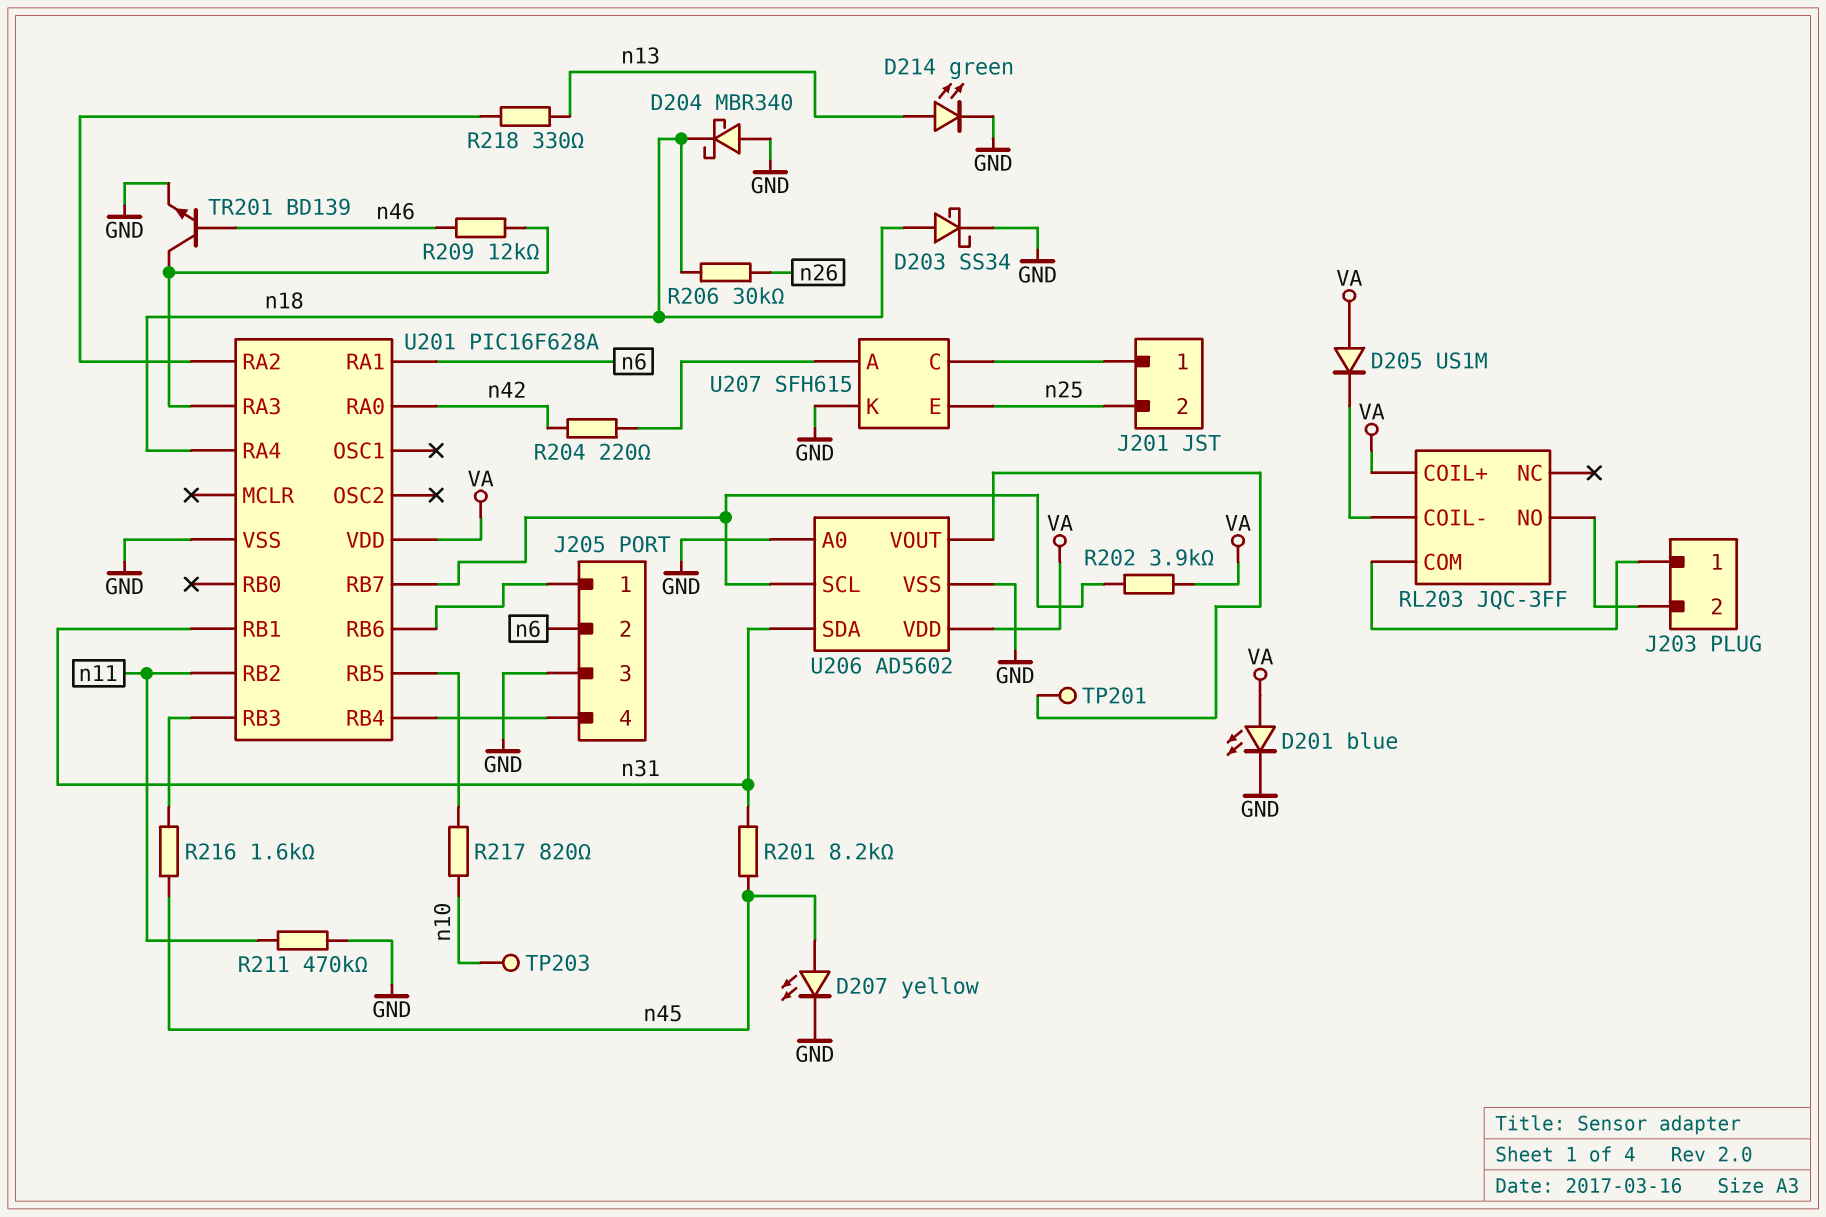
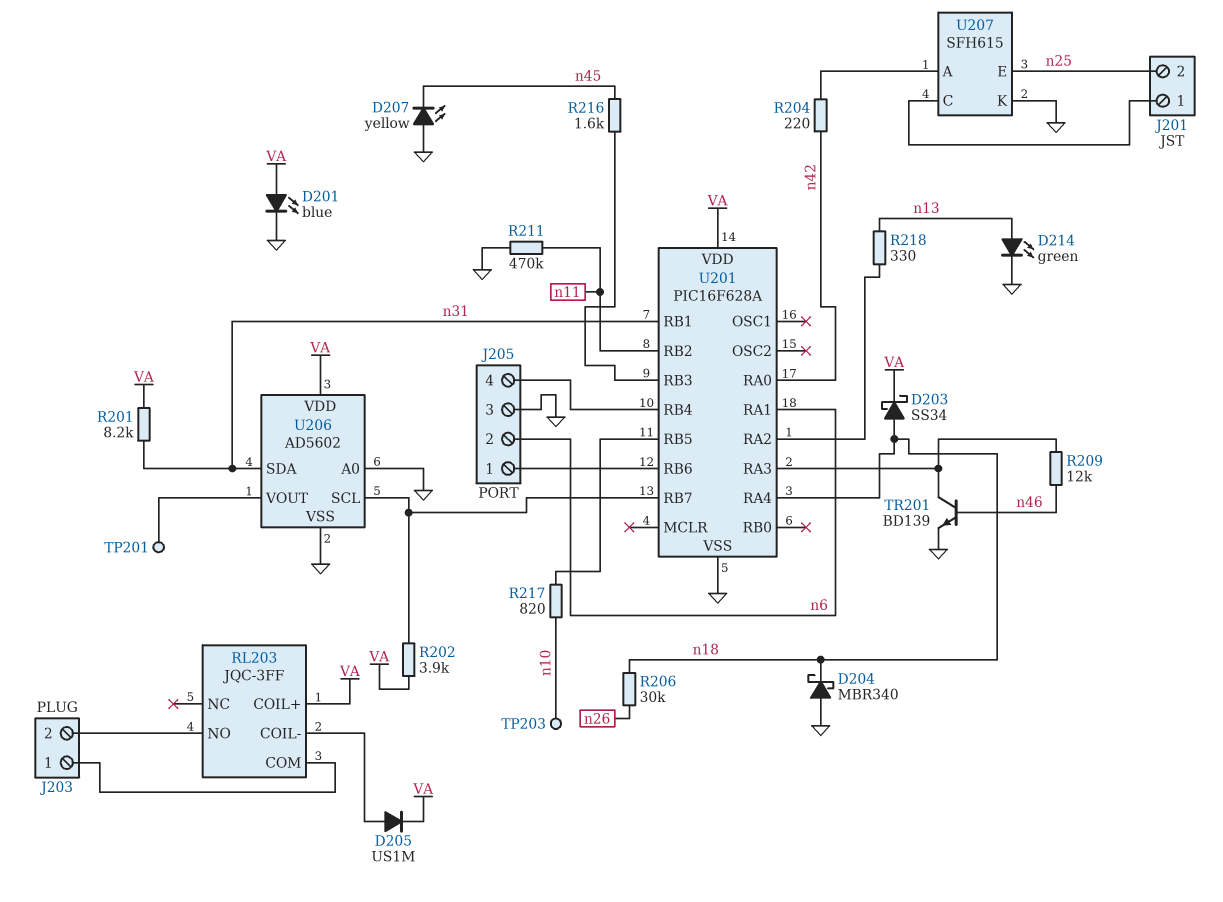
D203: schottky SS34 (A n18, K GND) -> schottky SS34 (A n18, K VA)
D205: diode US1M (A VA, K RL203/COIL-) -> diode US1M (A RL203/COIL-, K VA)
D207: LED yellow (A n45, K GND) -> LED yellow (A GND, K n45)
R201: 8.2k (n31, n45) -> 8.2k (VA, n31)

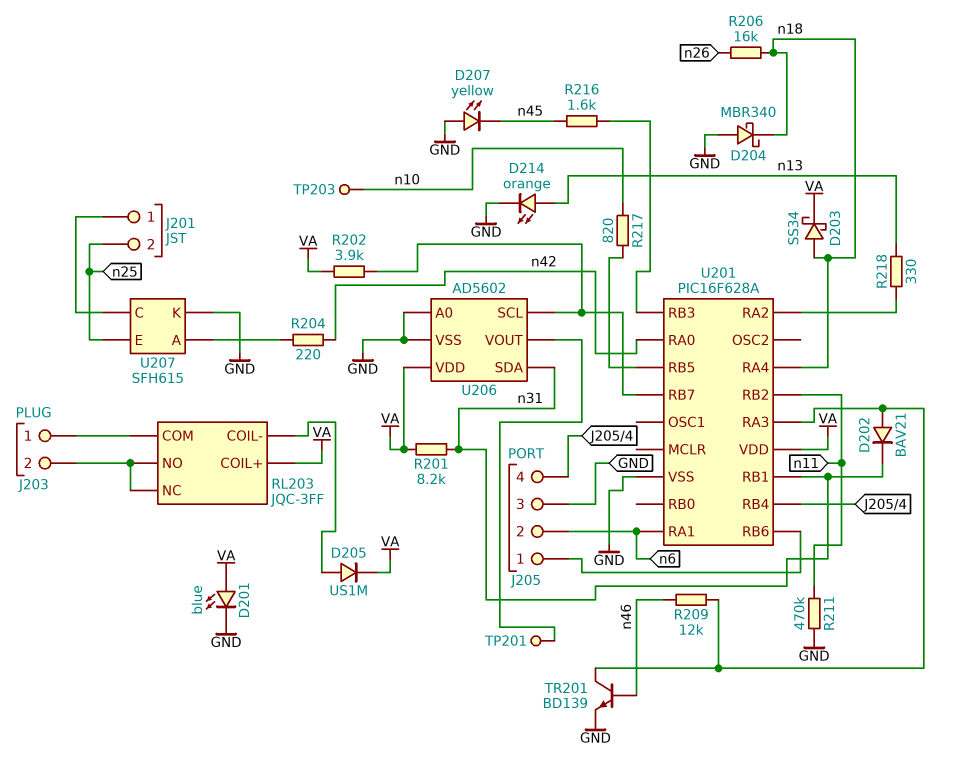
D202: none -> diode BAV21 (A U201/RA3, K n31)
D214: LED green (A n13, K GND) -> LED orange (A n13, K GND)
R206: 30k (n18, n26) -> 16k (n18, n26)
RL203 pin NC: none -> J203/2

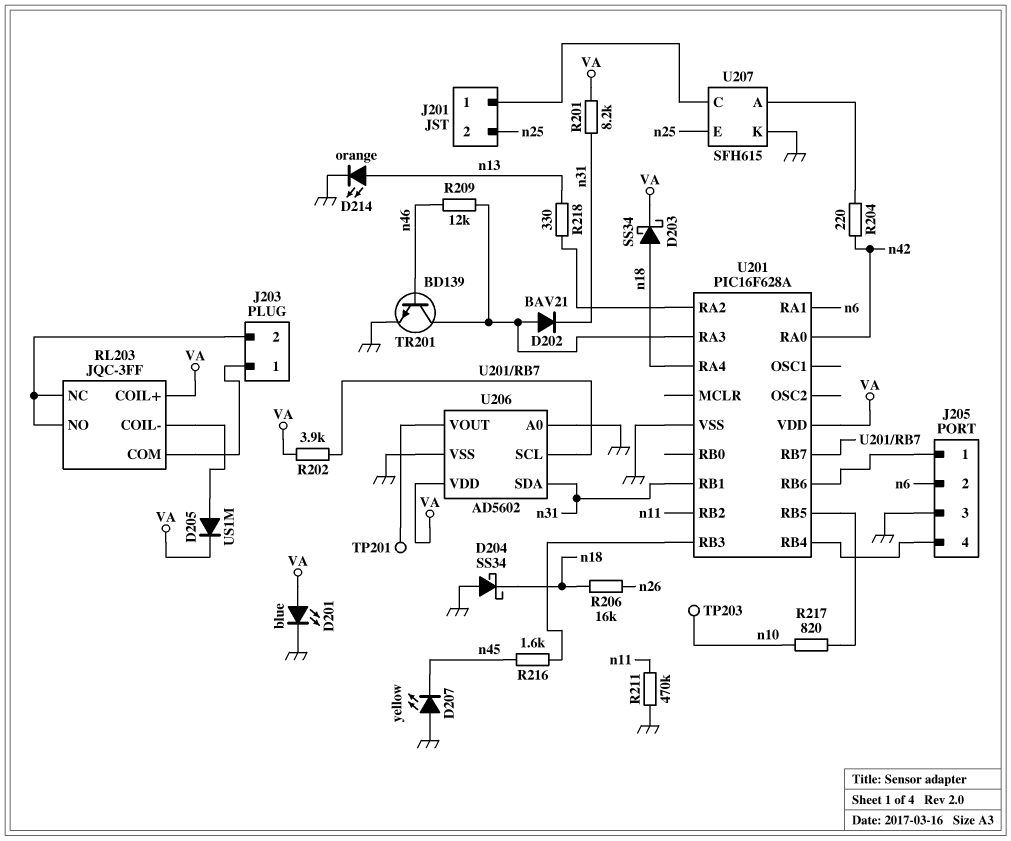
D204: schottky MBR340 (A GND, K n18) -> schottky SS34 (A GND, K n18)

